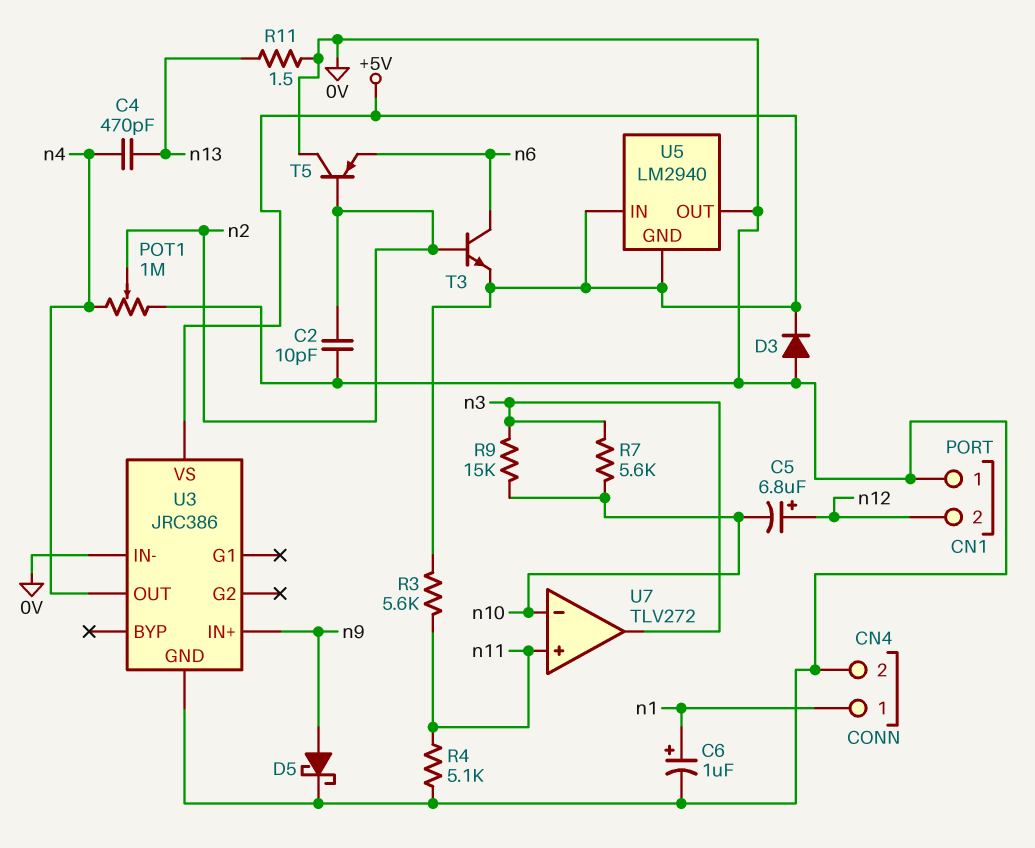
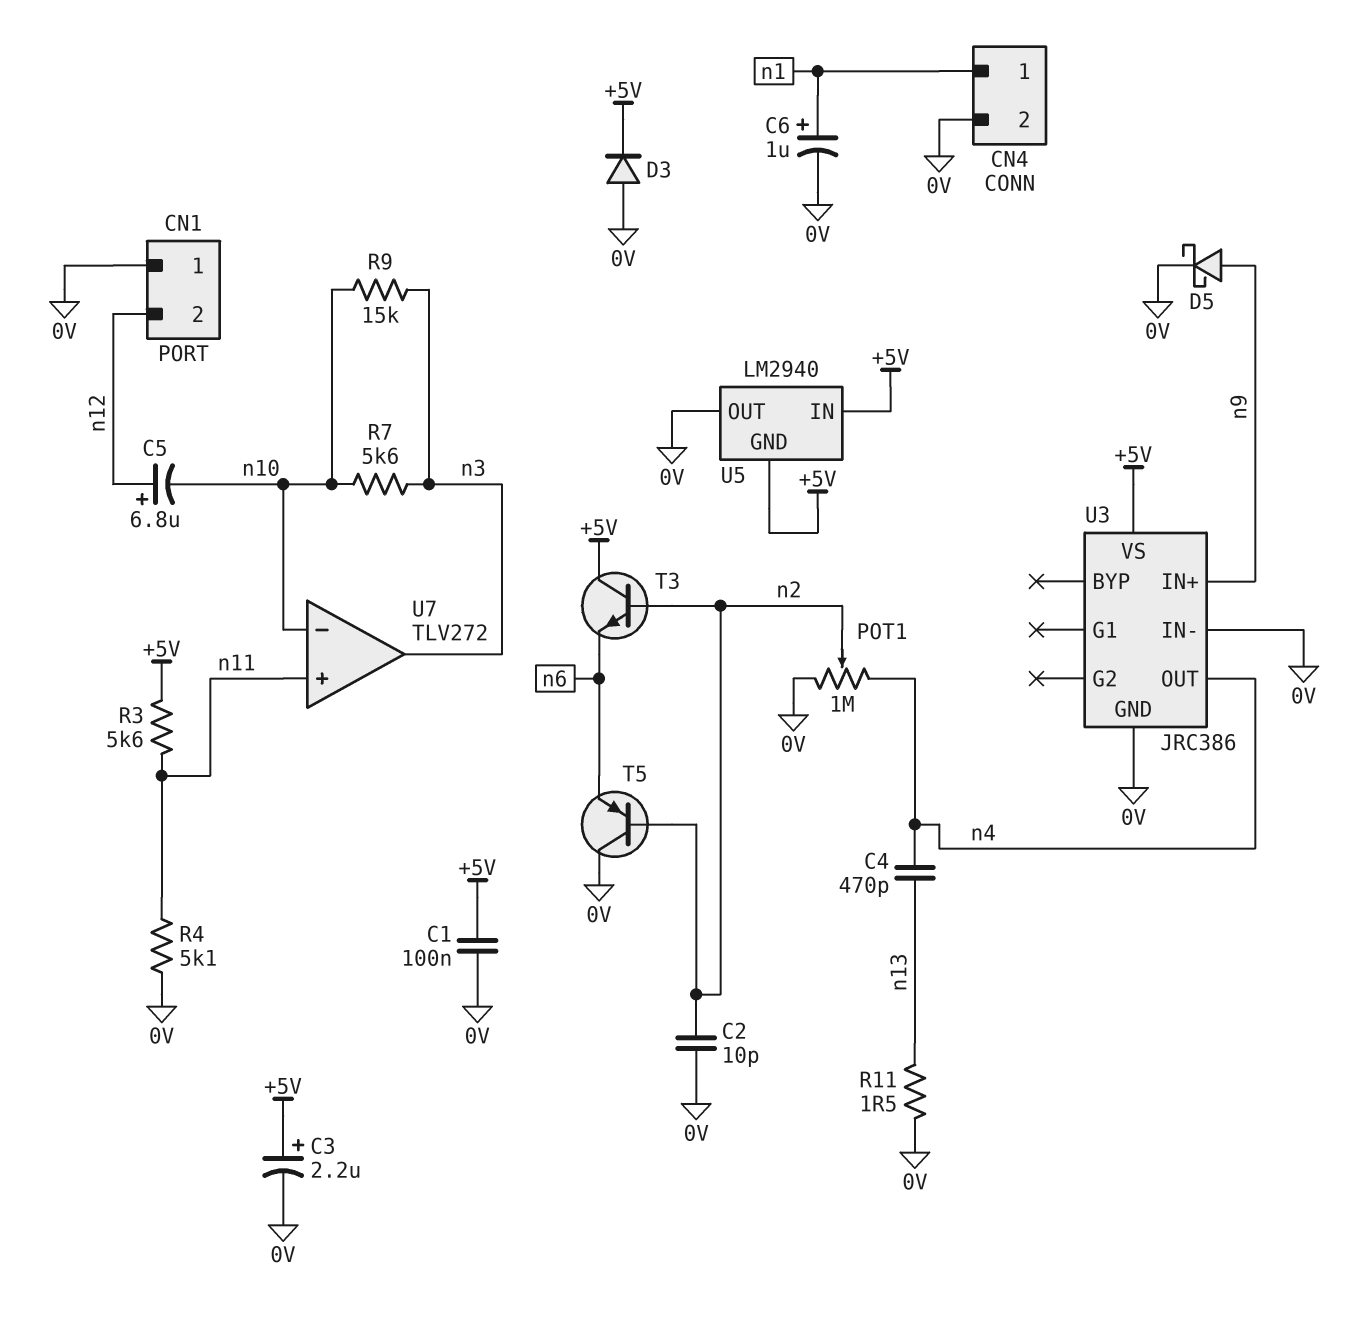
C1: none -> 100nF (+5V, 0V)
C3: none -> 2.2uF (plus +5V, minus 0V)
T3: NPN (B n2, C n6, E +5V) -> NPN (B n2, C +5V, E n6)

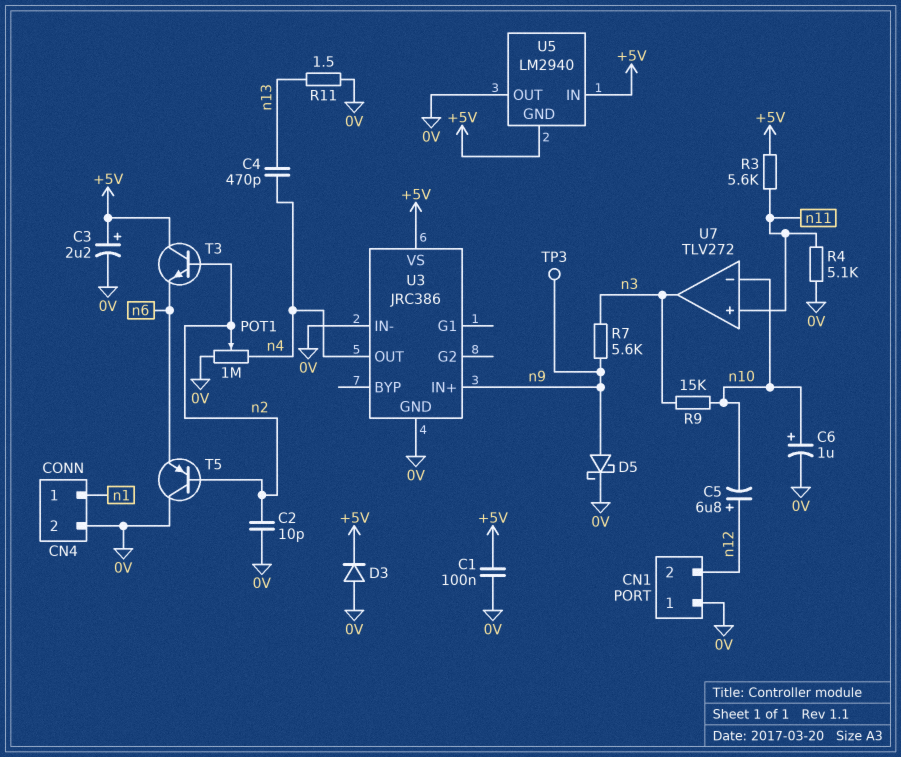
C6: 1uF (plus n1, minus 0V) -> 1uF (plus n10, minus 0V)
R7: 5.6k (n3, n10) -> 5.6k (n3, n9)
TP3: none -> test point (n9)

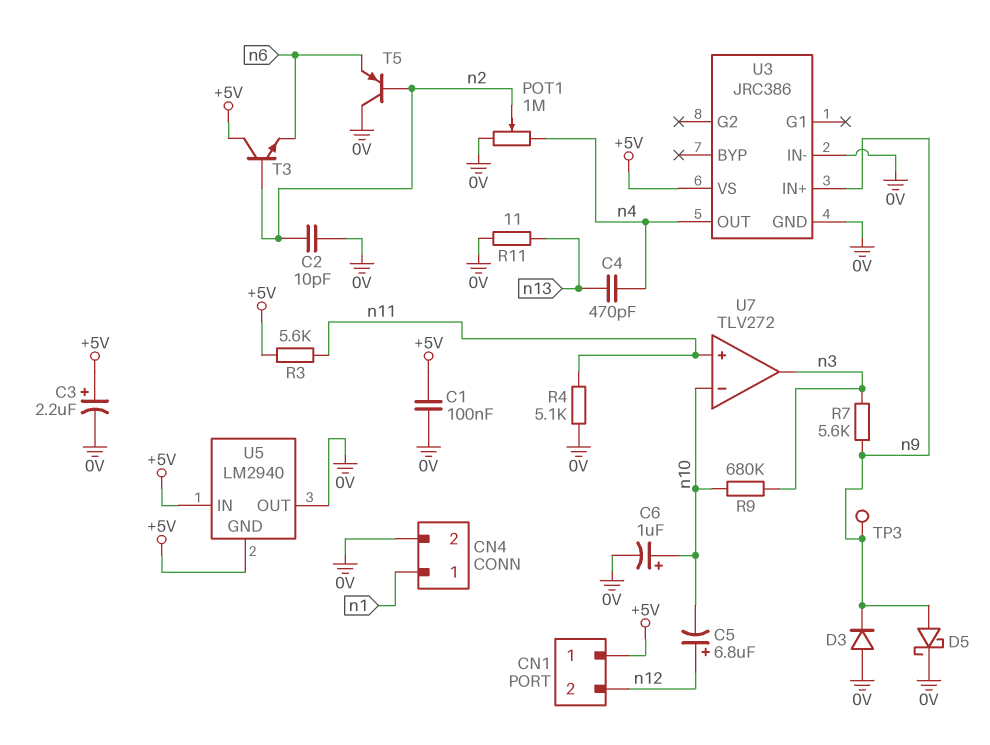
CN1 pin 1: 0V -> +5V
D3: diode (A 0V, K +5V) -> diode (A 0V, K n9)
R9: 15k (n3, n10) -> 680k (n3, n10)
R11: 1.5 (0V, n13) -> 11 (0V, n13)

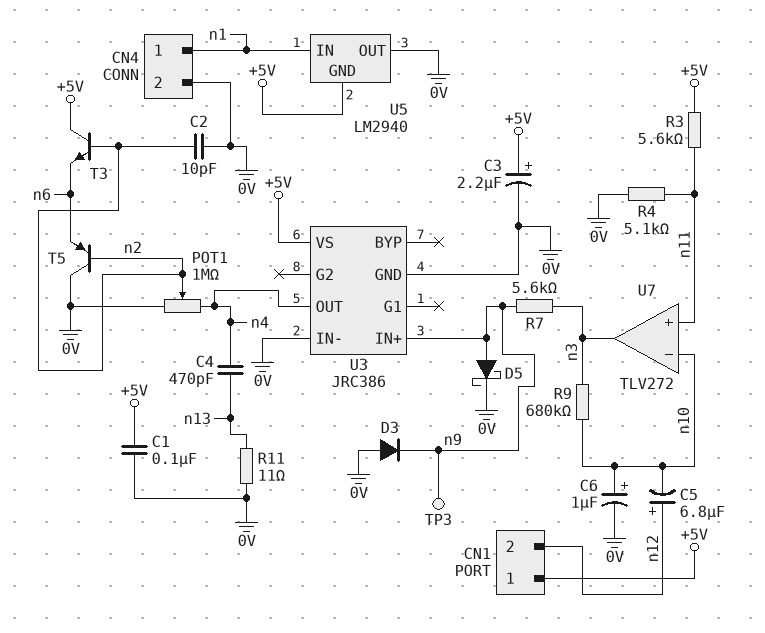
U5 pin IN: +5V -> n1

